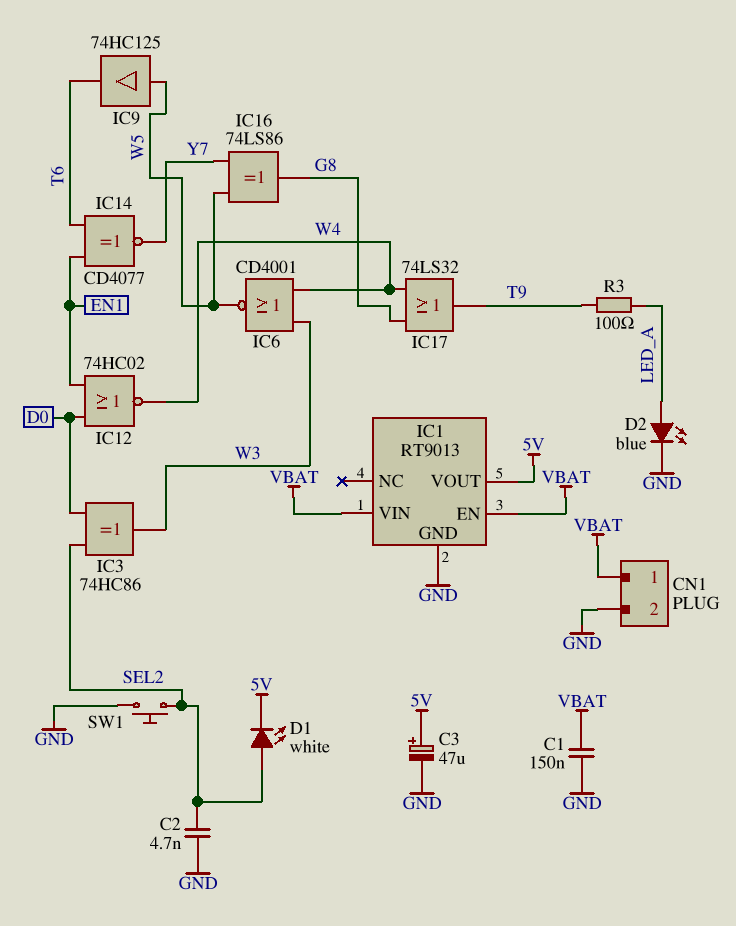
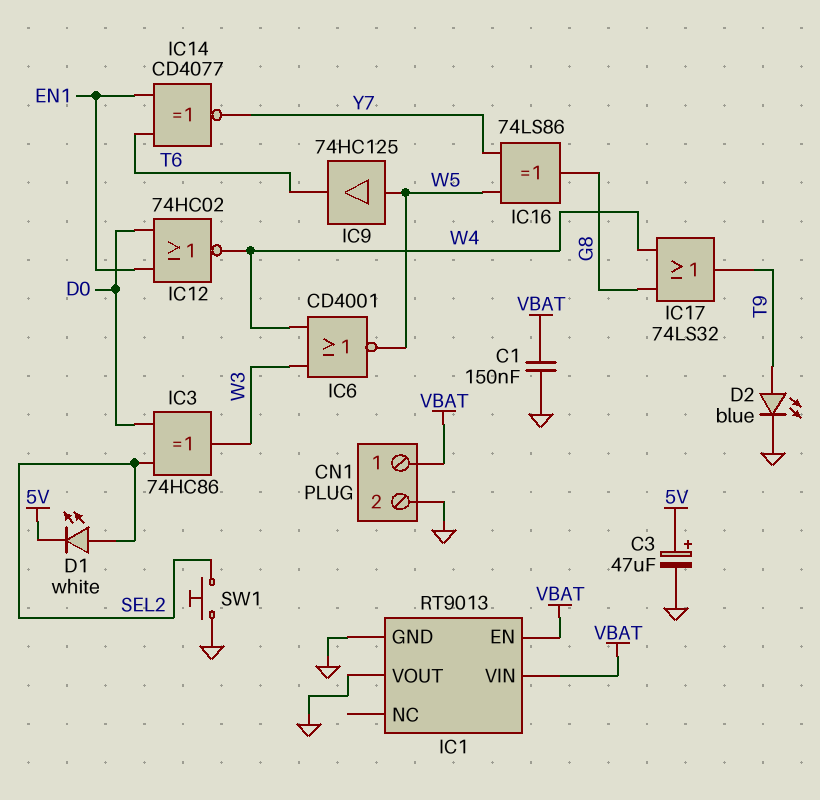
C2: 4.7nF (GND, SEL2) -> none
D2: LED blue (A LED_A, K GND) -> LED blue (A T9, K GND)
IC1 pin VOUT: 5V -> GND
R3: 100 (LED_A, T9) -> none

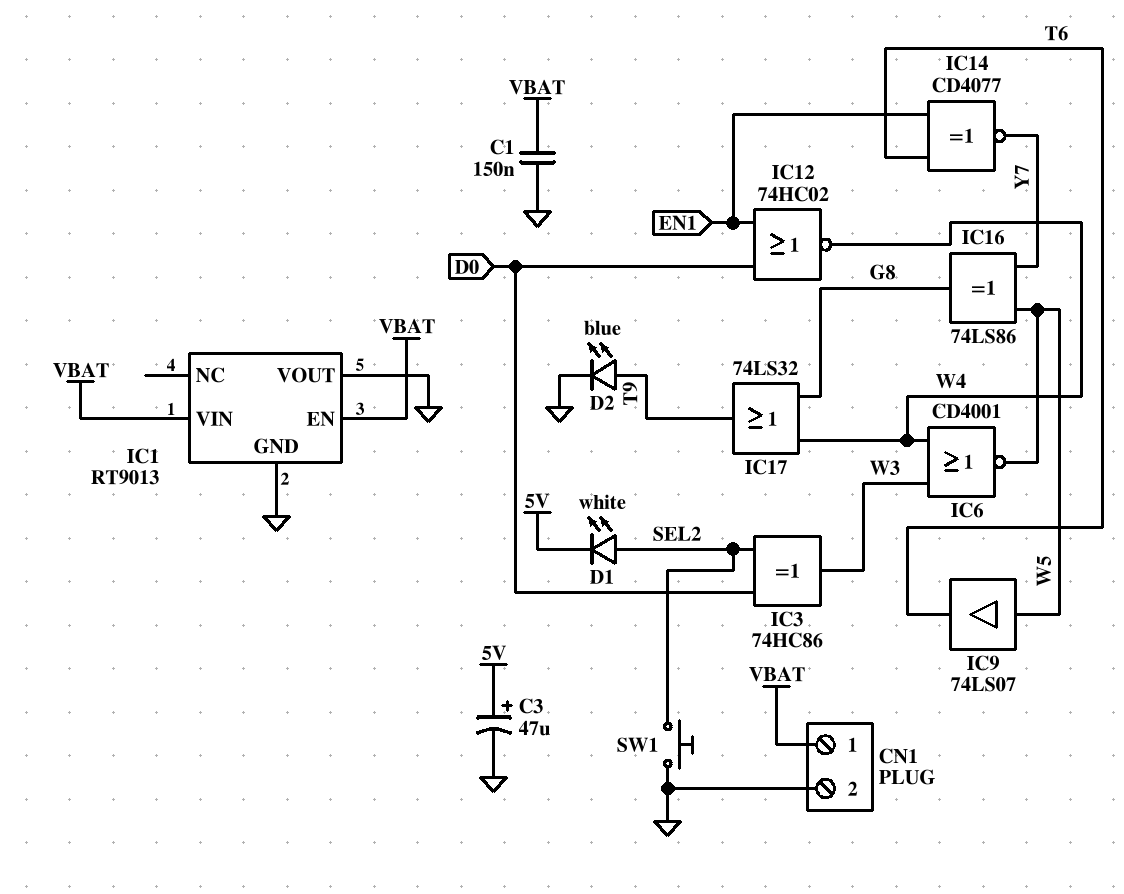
IC9: buffer 74HC125 (in W5, out T6) -> buffer 74LS07 (in W5, out T6)

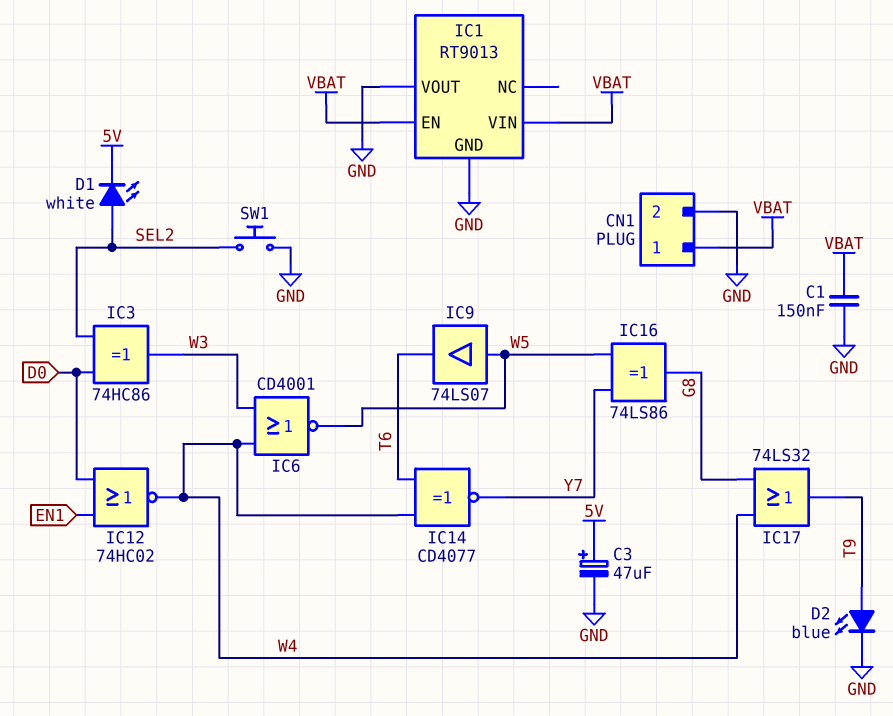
IC14: XNOR CD4077 (in EN1, in T6, out Y7) -> XNOR CD4077 (in T6, in W4, out Y7)

